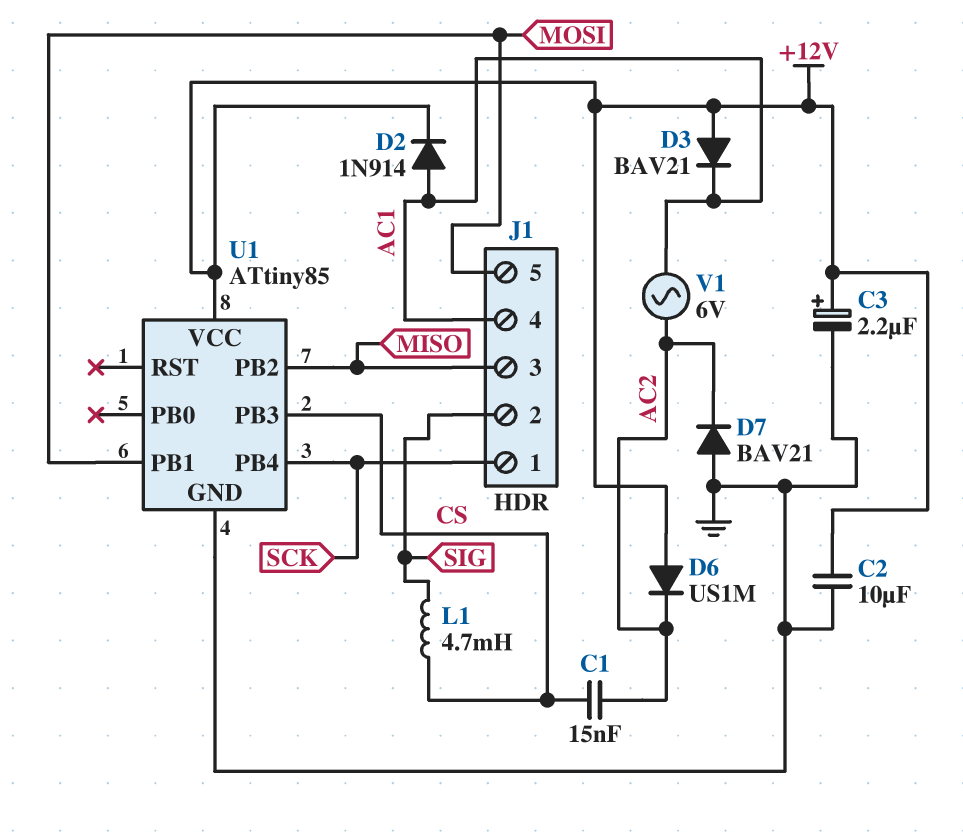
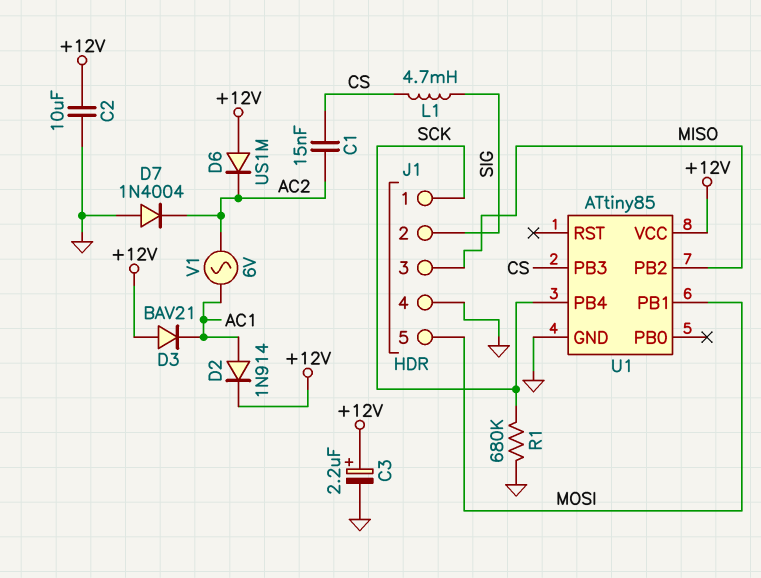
D7: diode BAV21 (A GND, K AC2) -> diode 1N4004 (A GND, K AC2)
J1 pin 4: AC1 -> GND
R1: none -> 680k (GND, SCK)

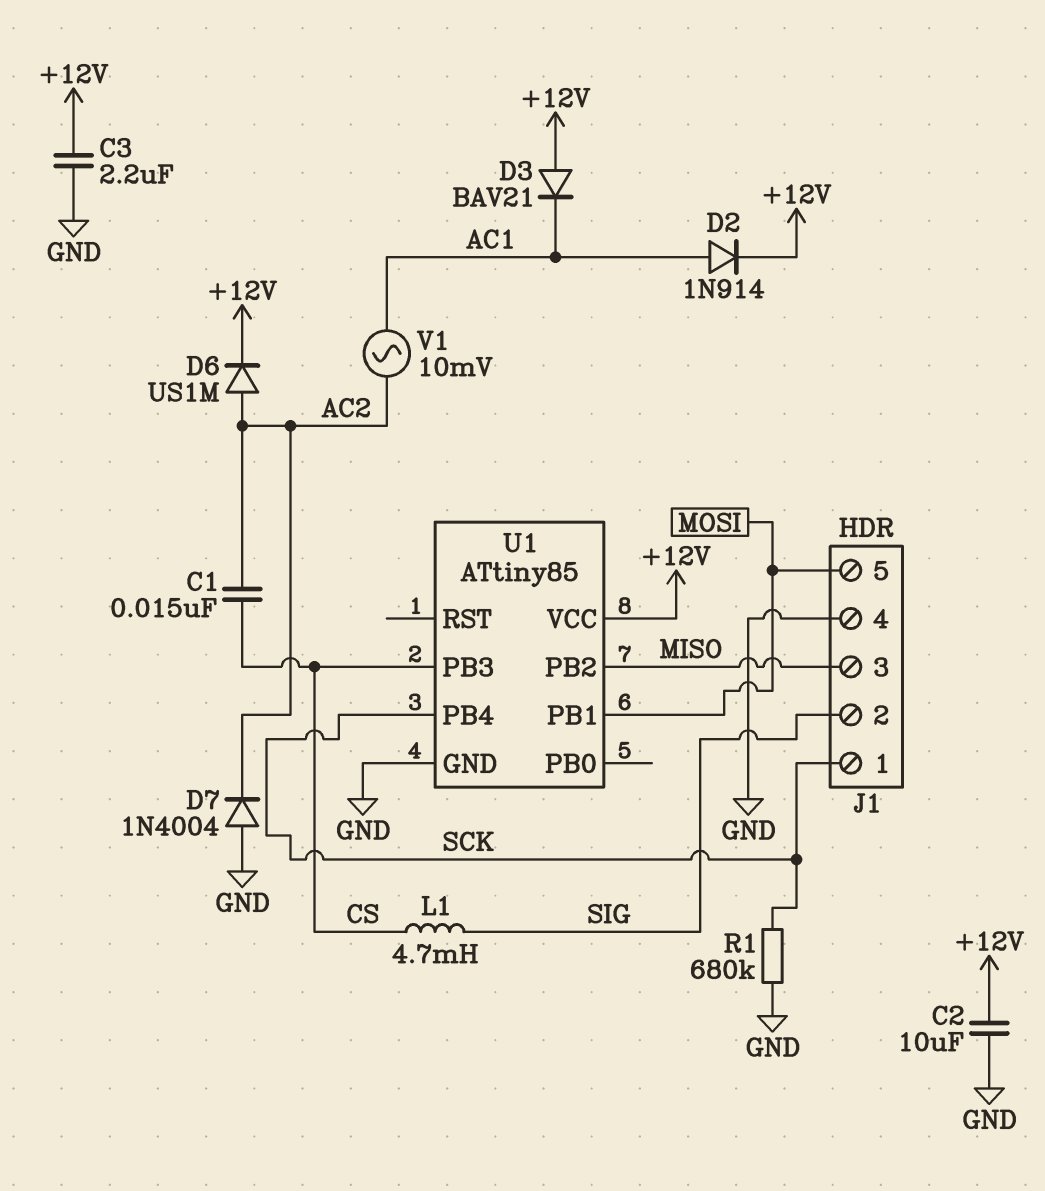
C3: 2.2uF (plus +12V, minus GND) -> 2.2uF (+12V, GND)
D6: diode US1M (A +12V, K AC2) -> diode US1M (A AC2, K +12V)
V1: AC 6V (AC1, AC2) -> AC 10mV (AC1, AC2)

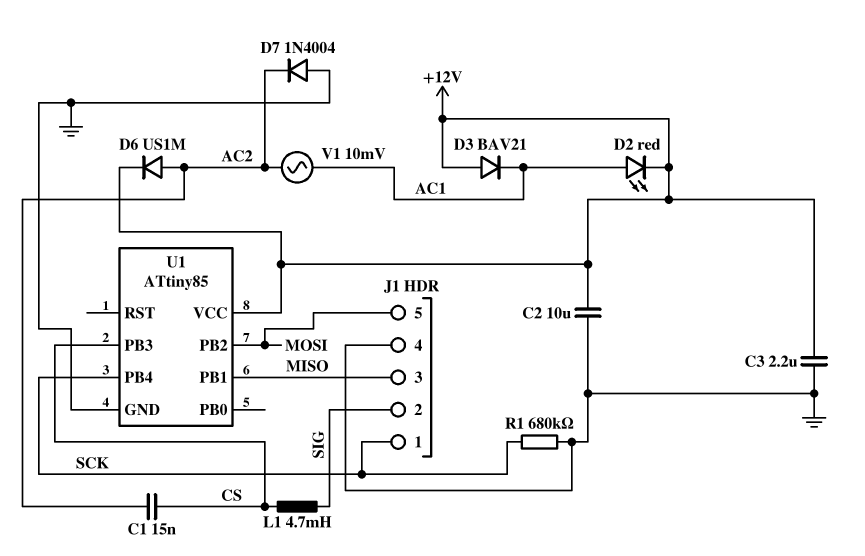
D2: diode 1N914 (A AC1, K +12V) -> LED red (A AC1, K +12V)
U1 pin PB1: MOSI -> MISO
U1 pin PB2: MISO -> MOSI

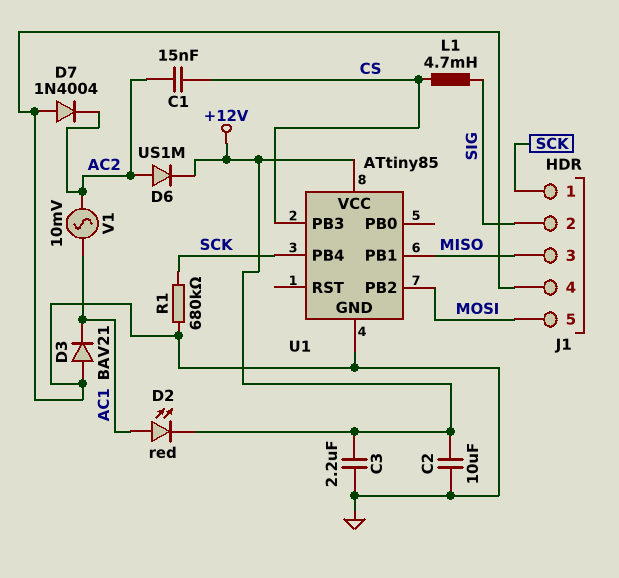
D3: diode BAV21 (A +12V, K AC1) -> diode BAV21 (A GND, K AC1)

